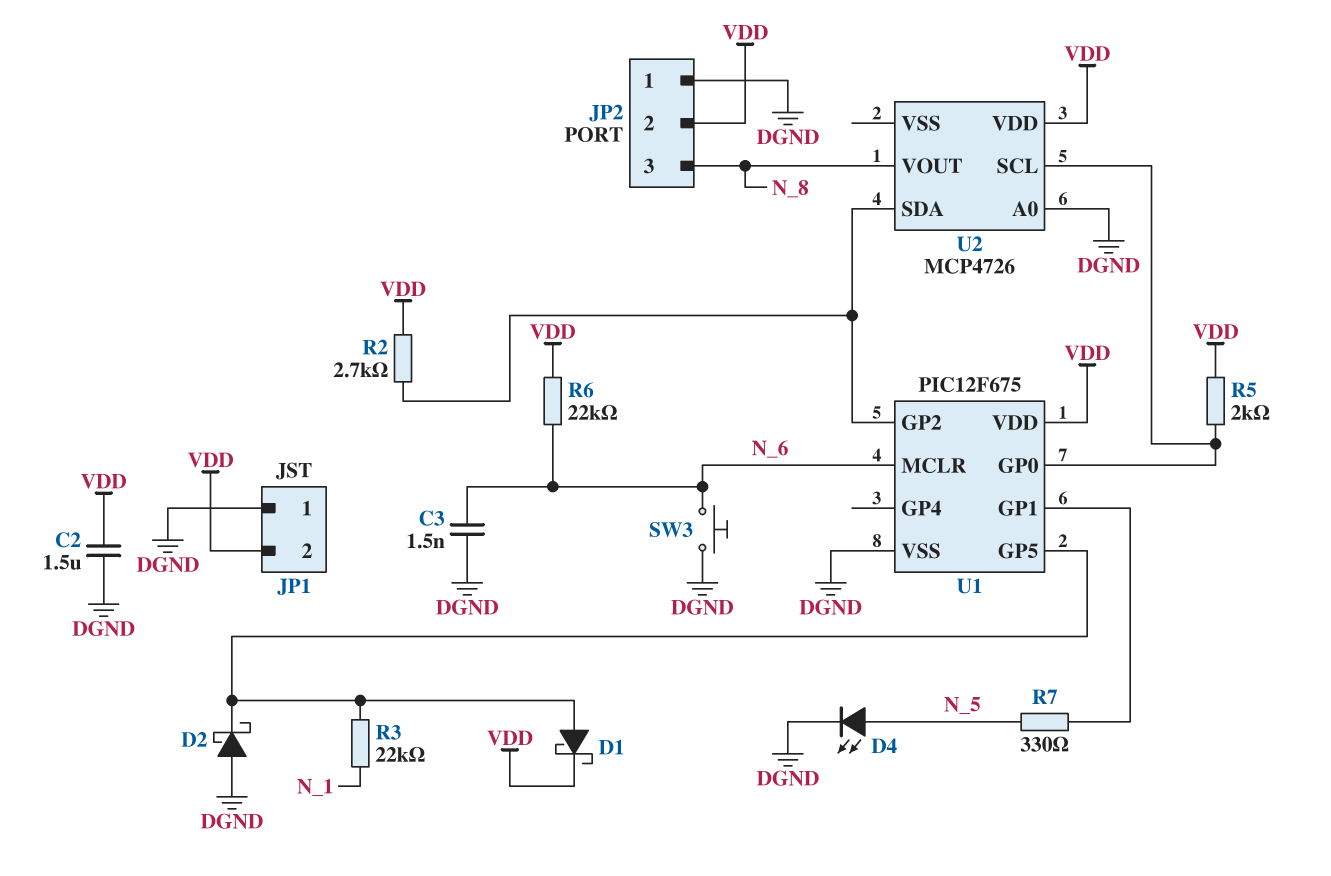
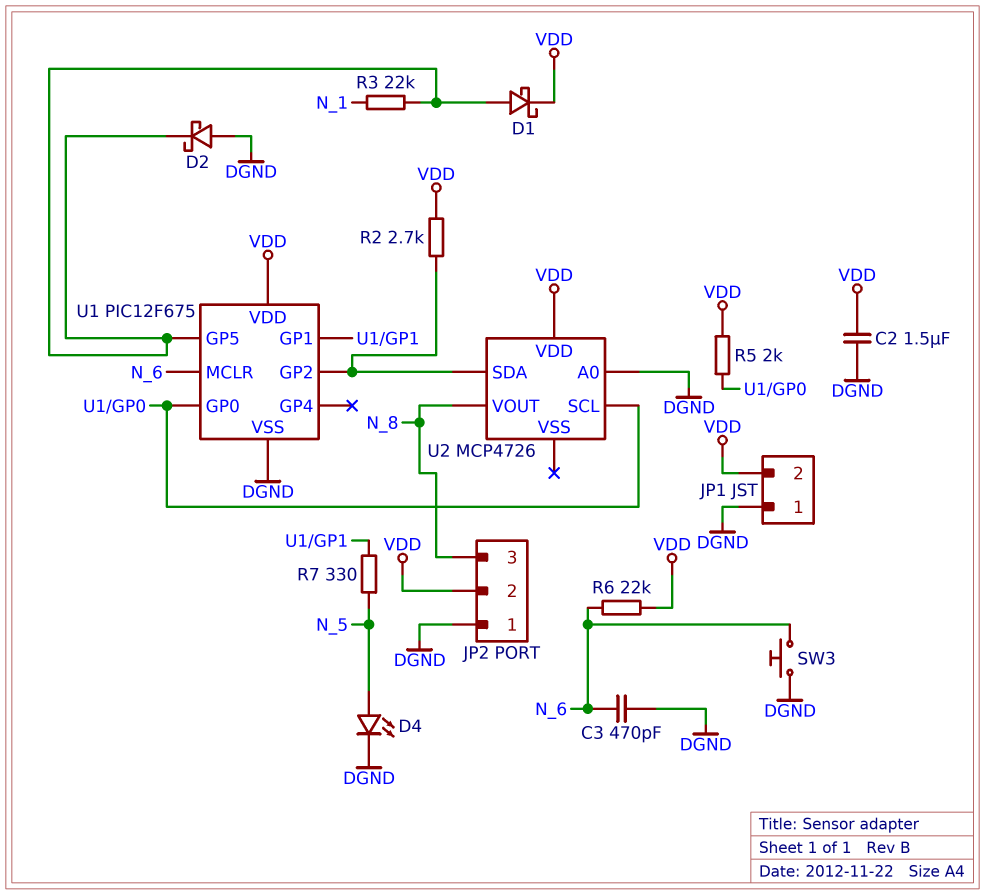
C3: 1.5nF (DGND, N_6) -> 470pF (DGND, N_6)

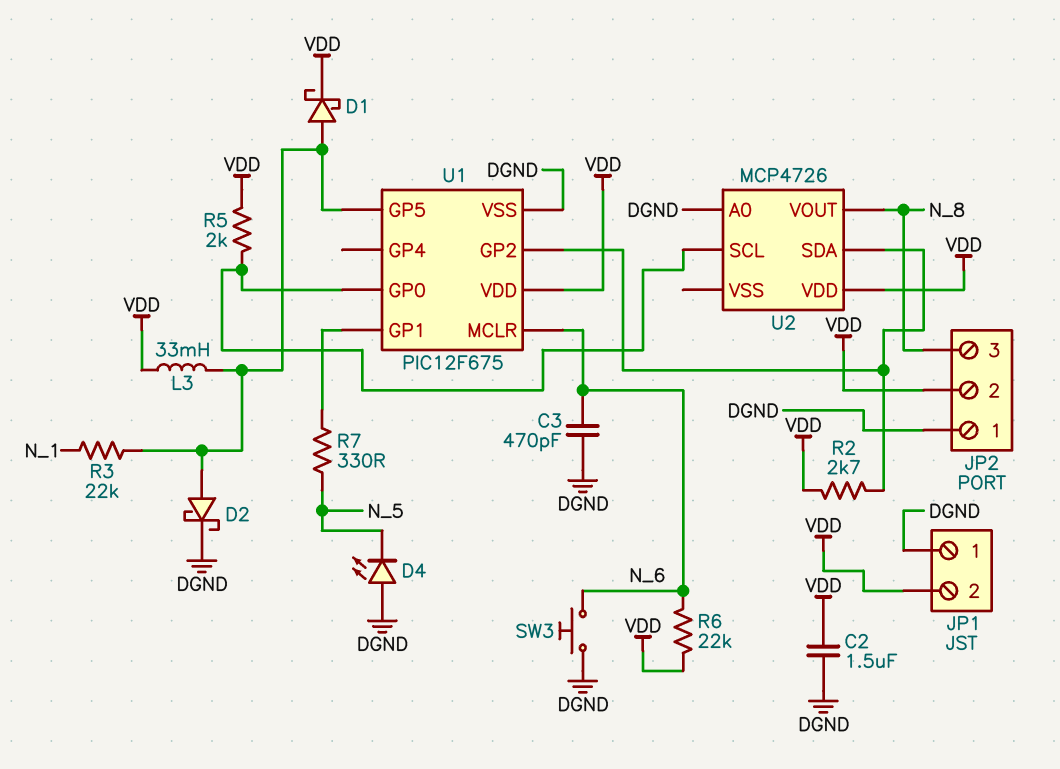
D2: schottky (A DGND, K U1/GP5) -> schottky (A U1/GP5, K DGND)
D4: LED (A N_5, K DGND) -> LED (A DGND, K N_5)
L3: none -> 33mH (U1/GP5, VDD)

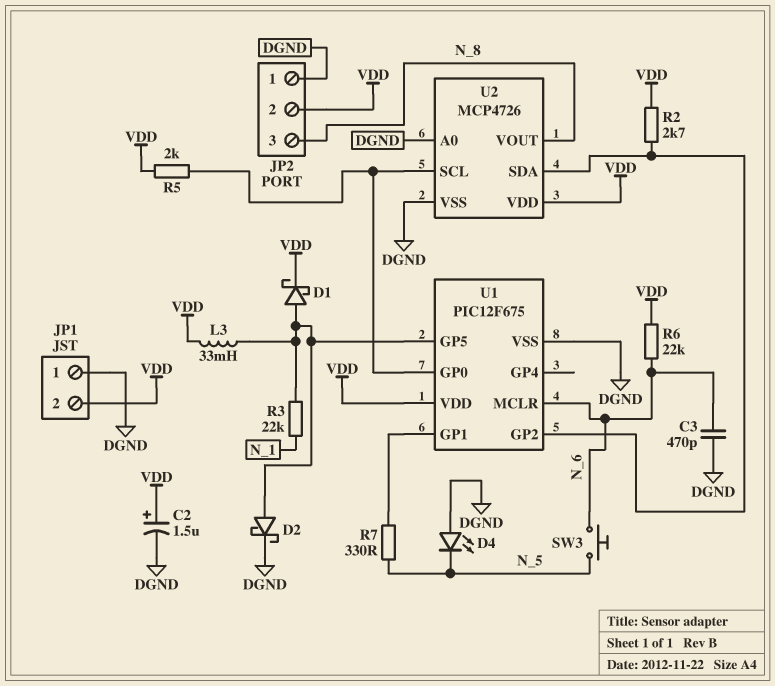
C2: 1.5uF (DGND, VDD) -> 1.5uF (plus VDD, minus DGND)
SW3: button (DGND, N_6) -> button (N_5, N_6)
U2 pin VSS: none -> DGND

